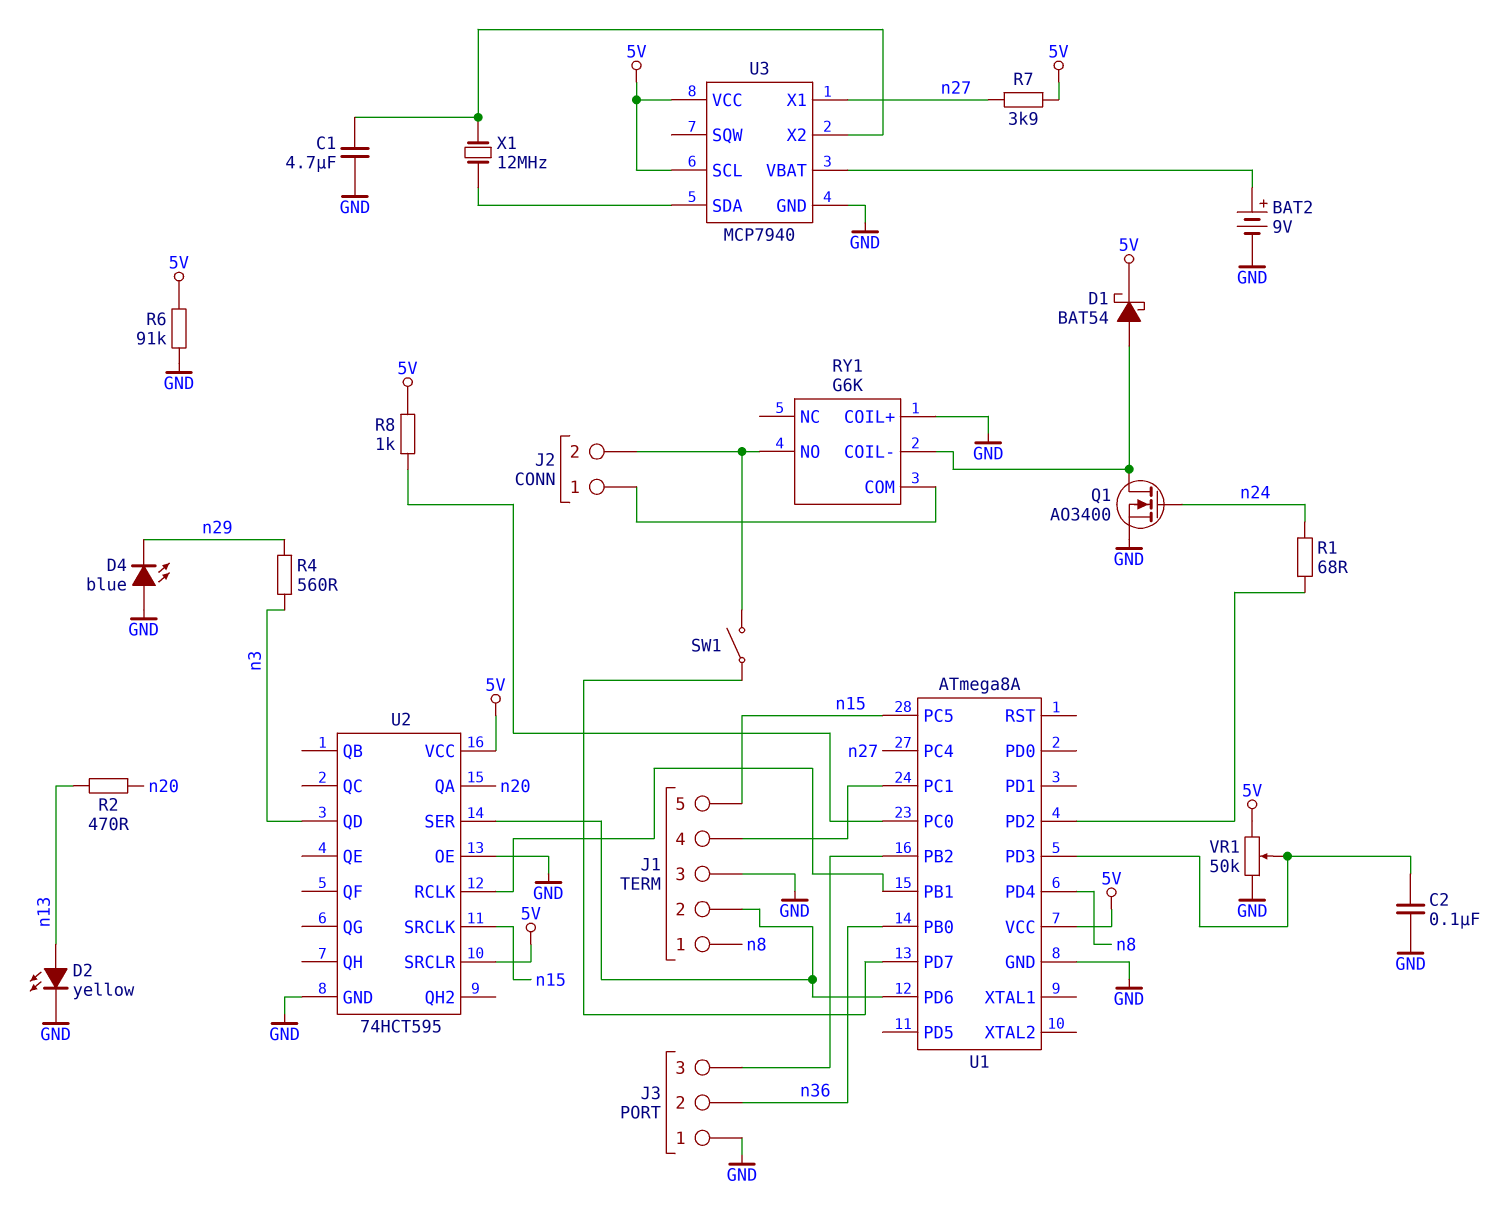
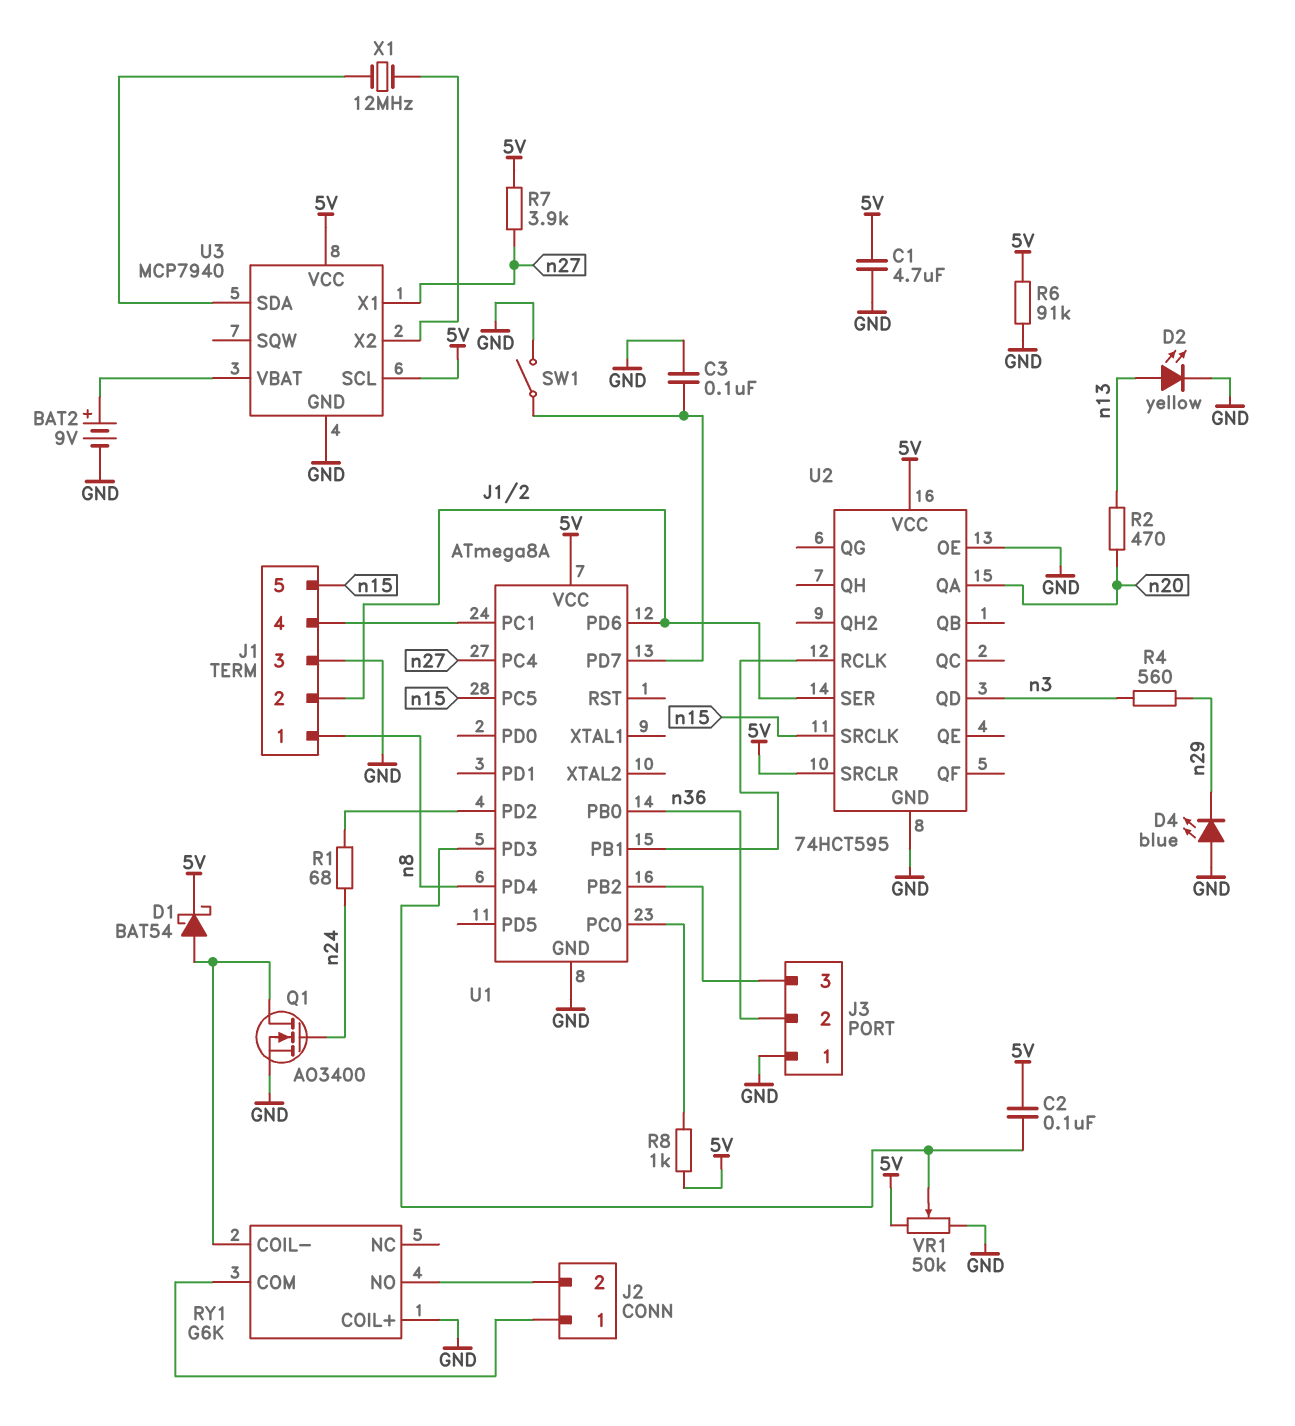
C1: 4.7uF (GND, U3/X2) -> 4.7uF (5V, GND)
C2: 100nF (GND, U1/PD3) -> 100nF (5V, U1/PD3)
C3: none -> 100nF (GND, U1/PD7)
SW1: switch (J2/2, U1/PD7) -> switch (GND, U1/PD7)

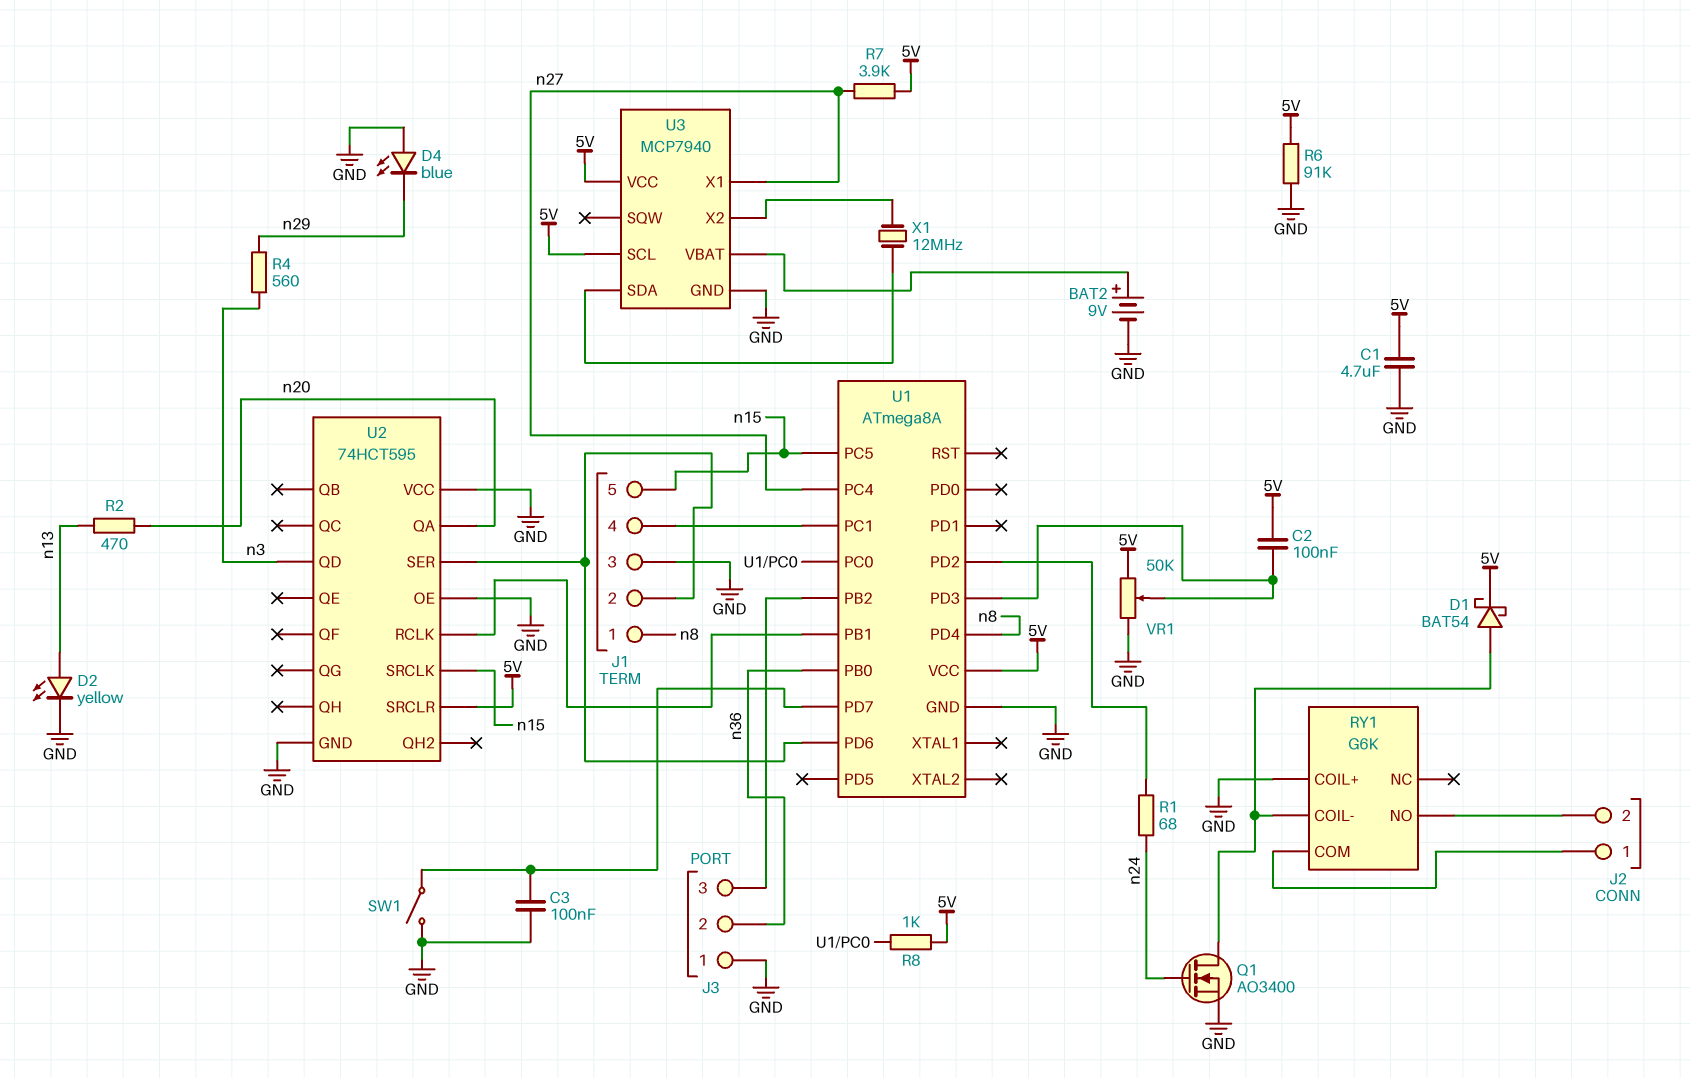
U2 pin VCC: 5V -> GND

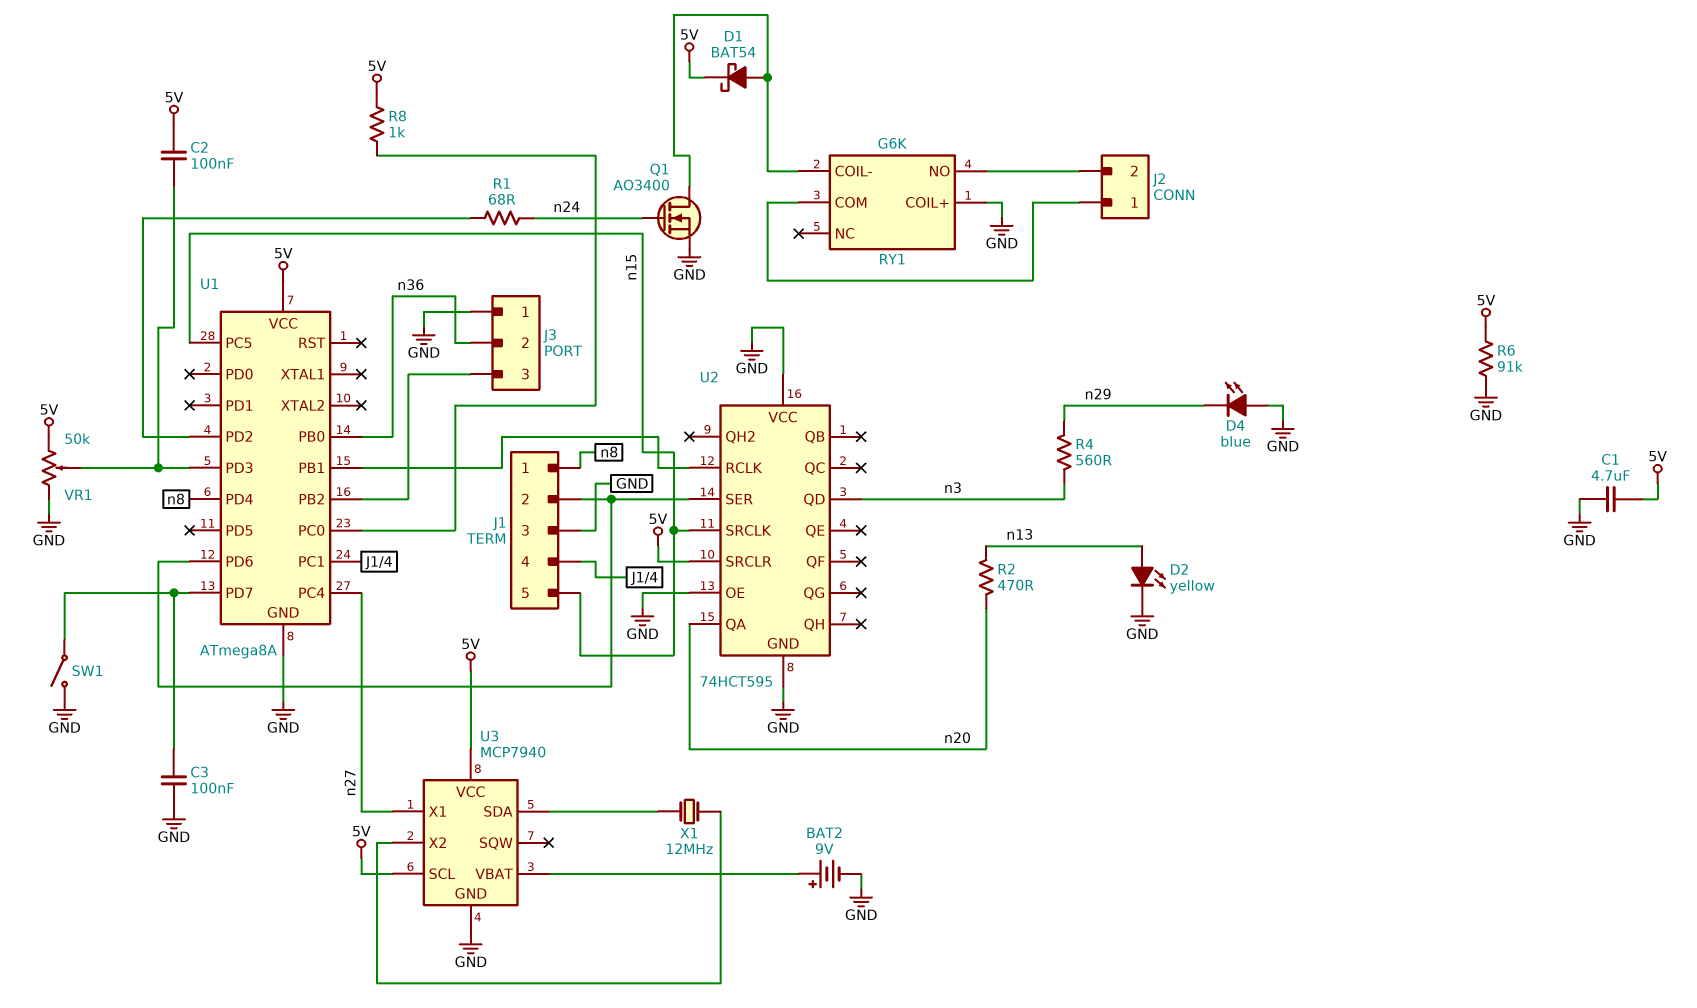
R7: 3.9k (5V, n27) -> none

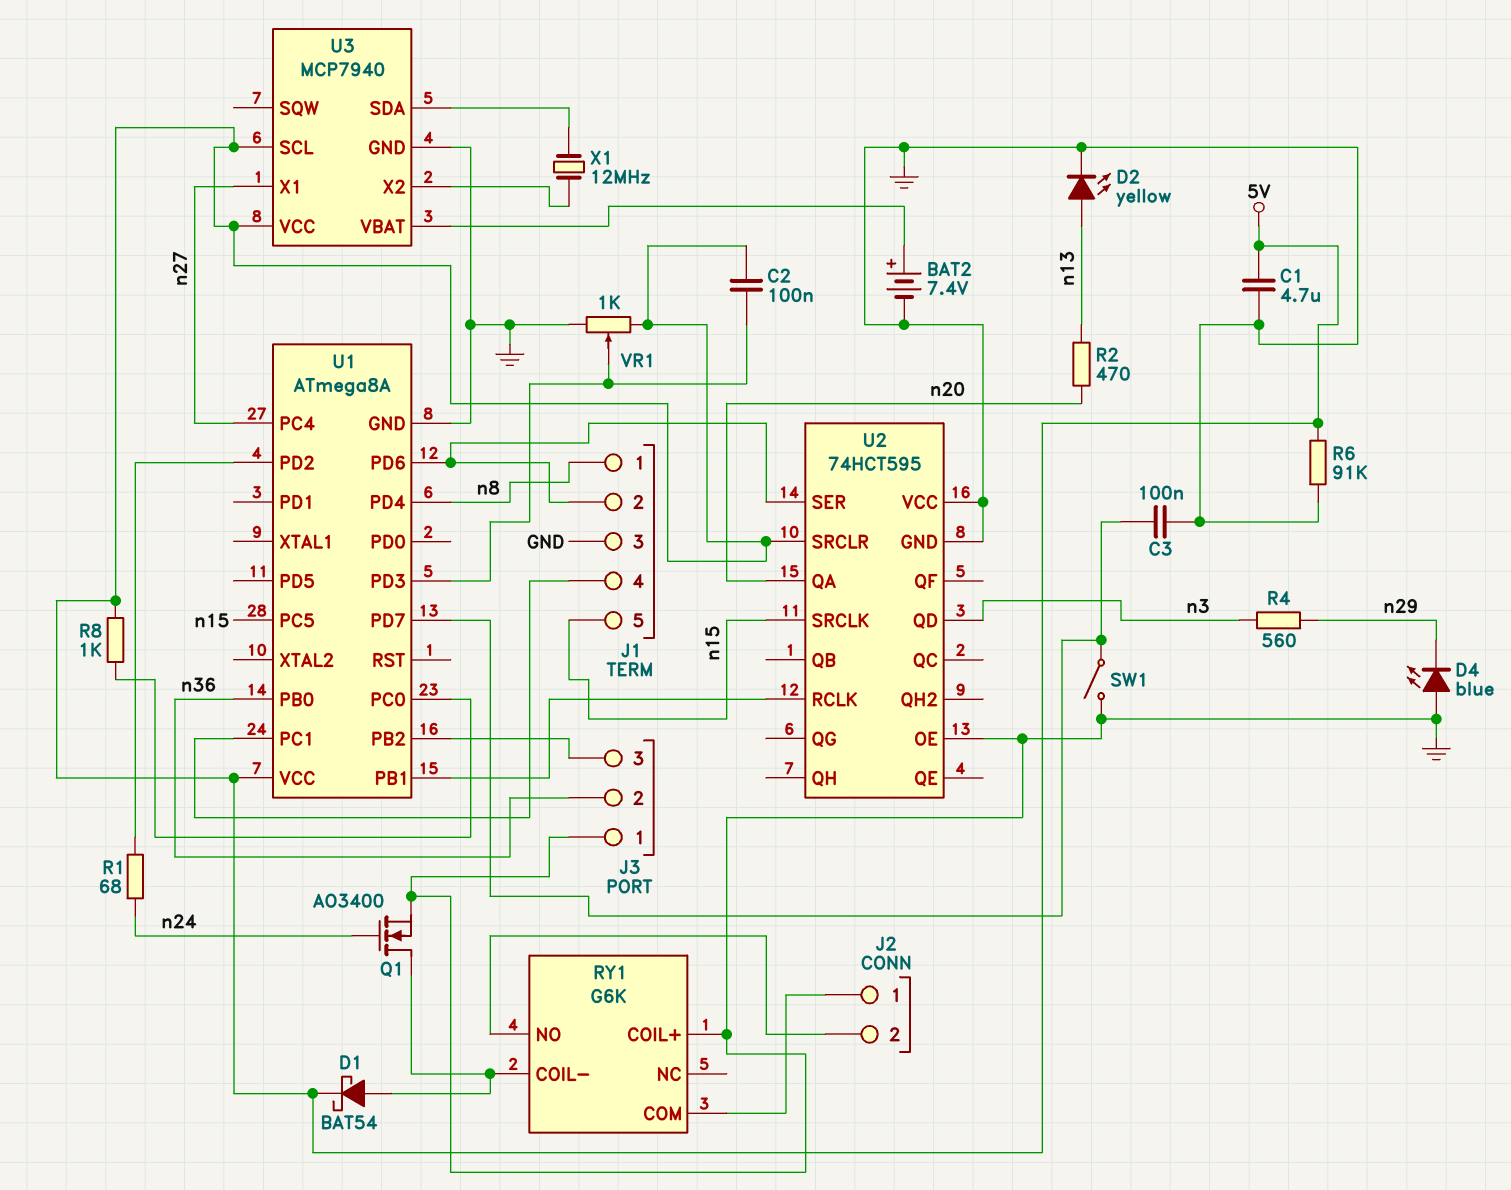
BAT2: 9V (plus U3/VBAT, minus GND) -> 7.4V (plus U3/VBAT, minus GND)
VR1: 50k (5V, GND, wiper U1/PD3) -> 1k (5V, GND, wiper U1/PD3)

